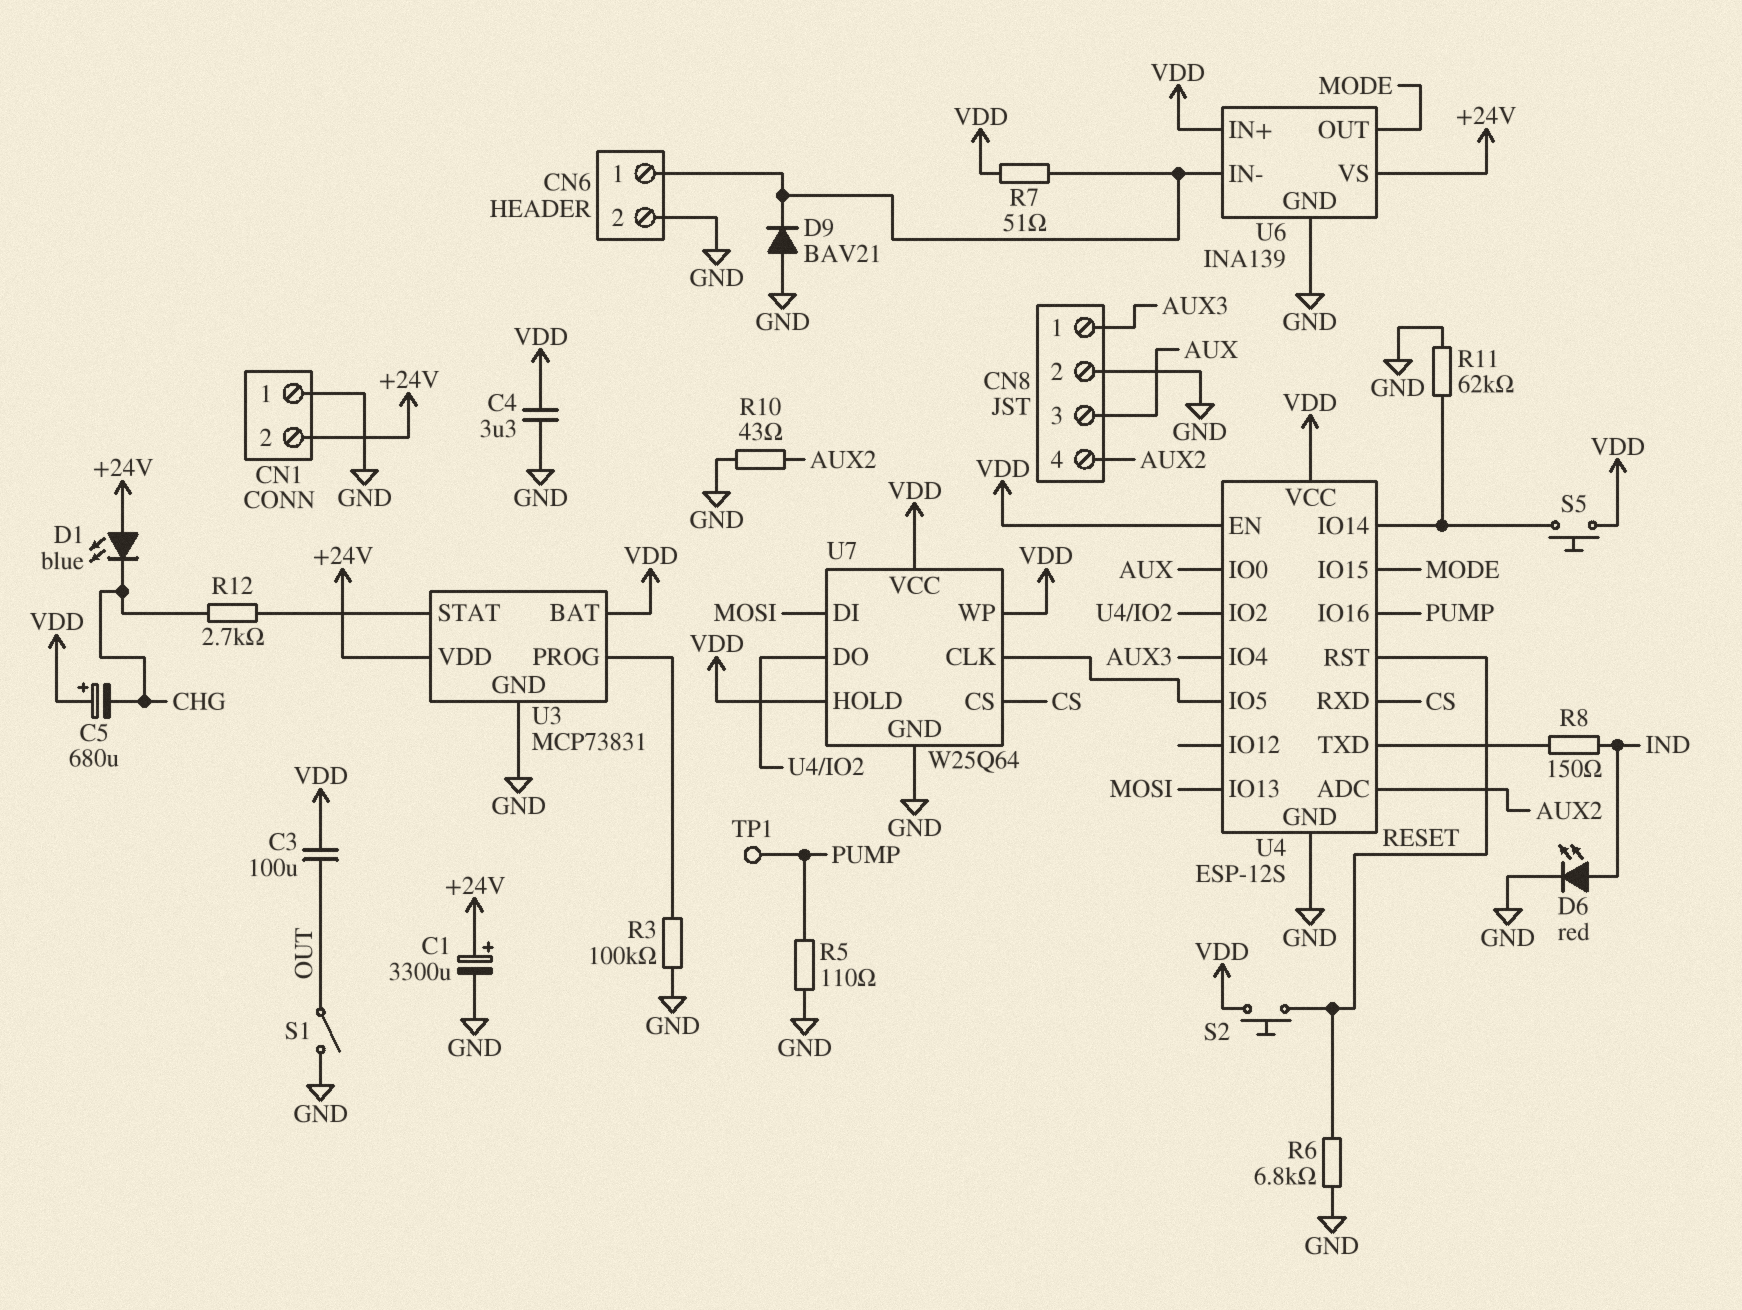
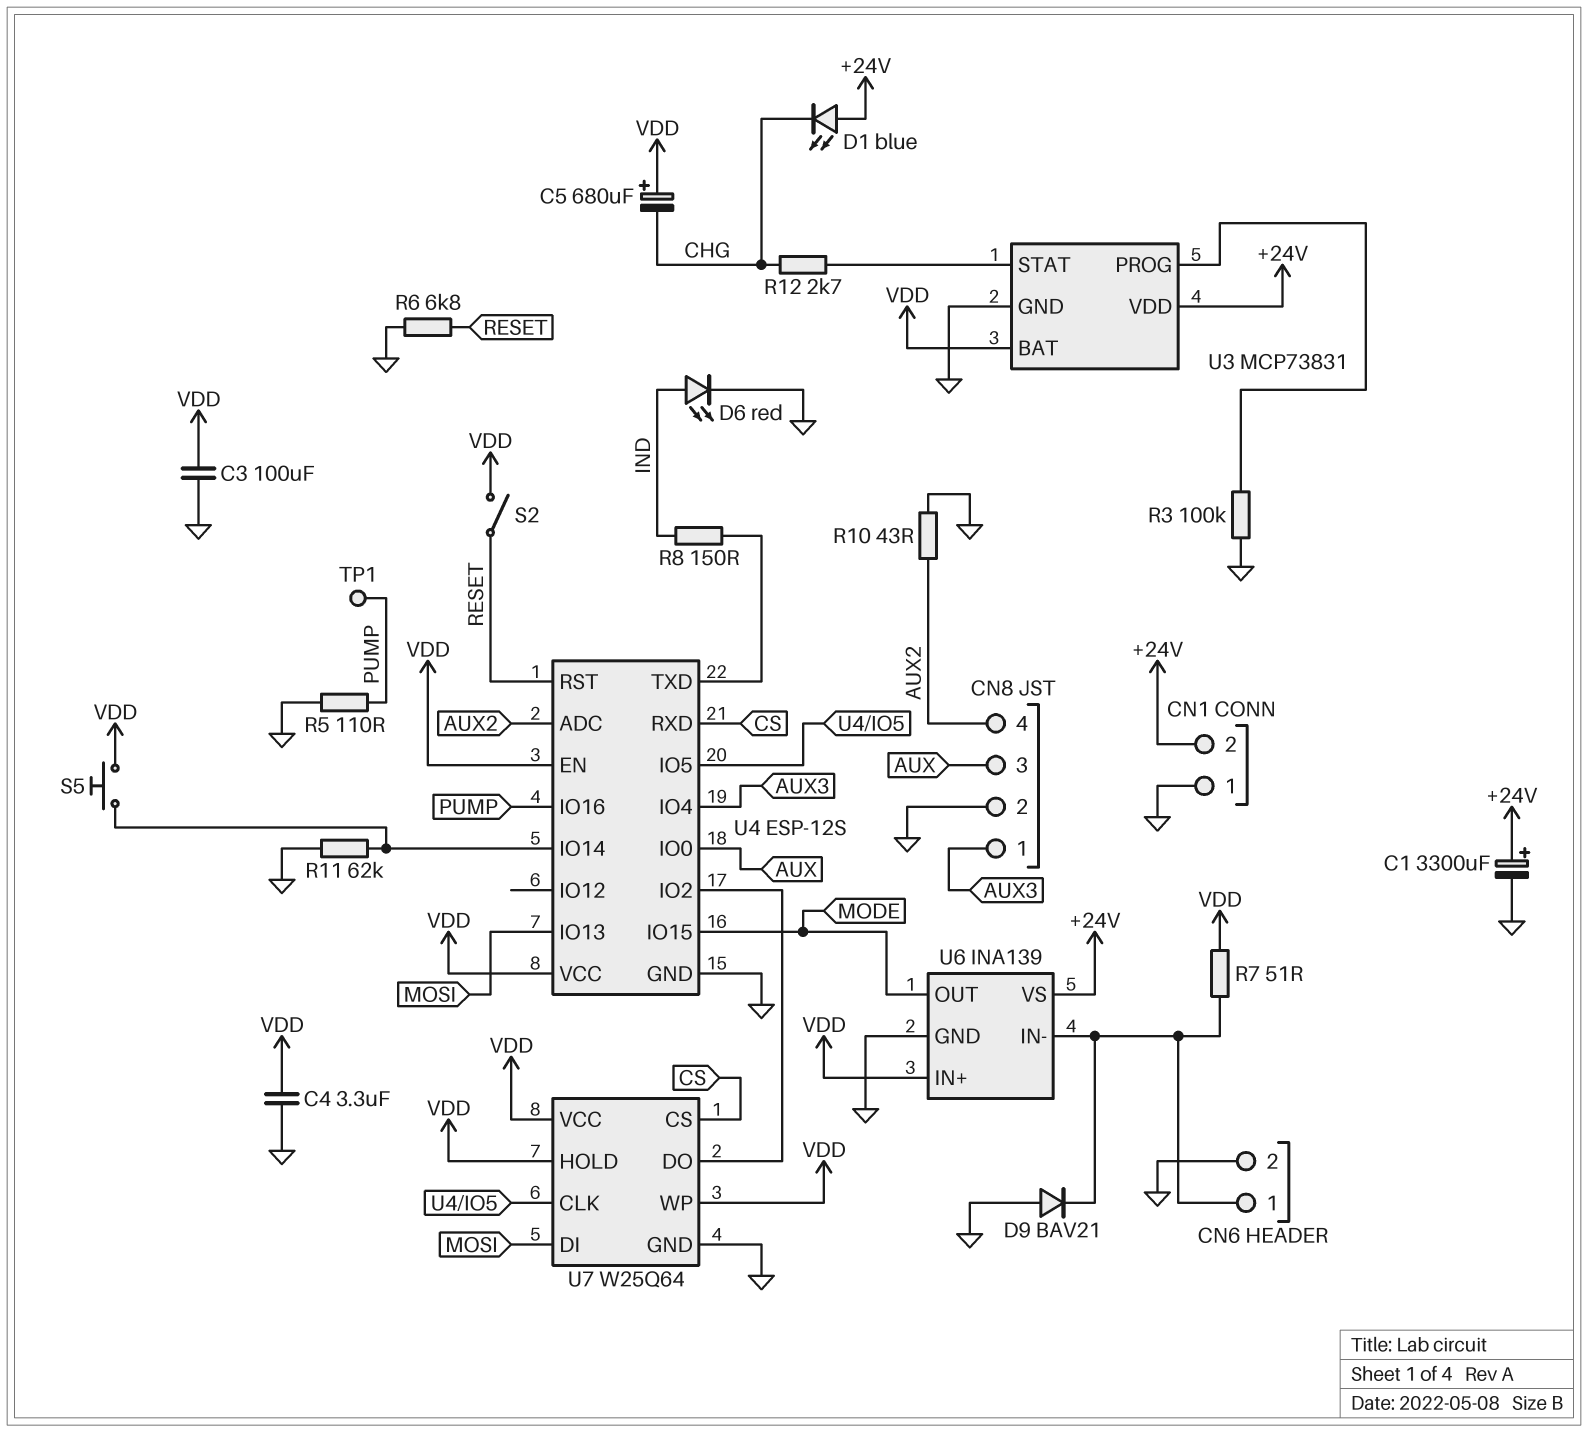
C3: 100uF (OUT, VDD) -> 100uF (GND, VDD)
S1: switch (GND, OUT) -> none
S2: button (RESET, VDD) -> switch (RESET, VDD)

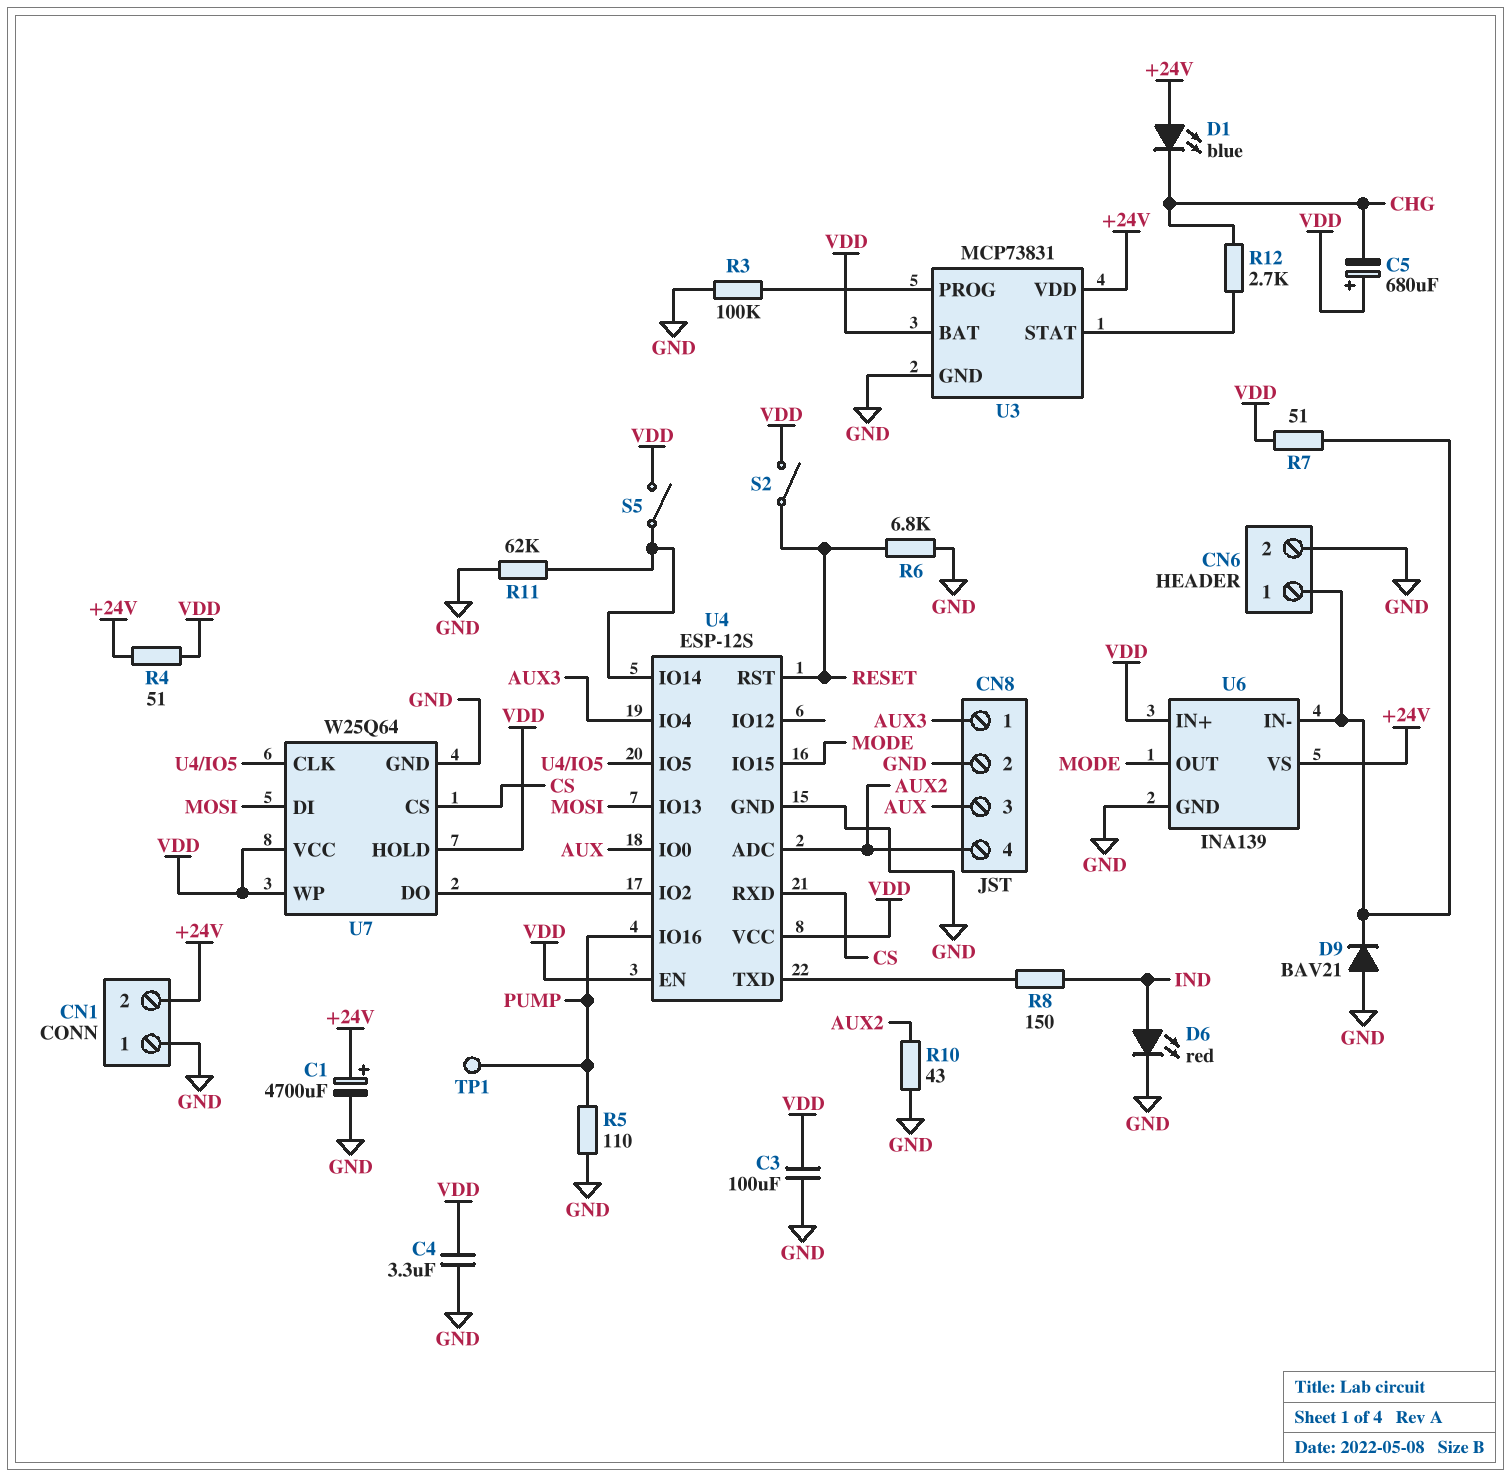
C1: 3300uF (plus +24V, minus GND) -> 4700uF (plus +24V, minus GND)
R4: none -> 51 (+24V, VDD)
S5: button (U4/IO14, VDD) -> switch (U4/IO14, VDD)

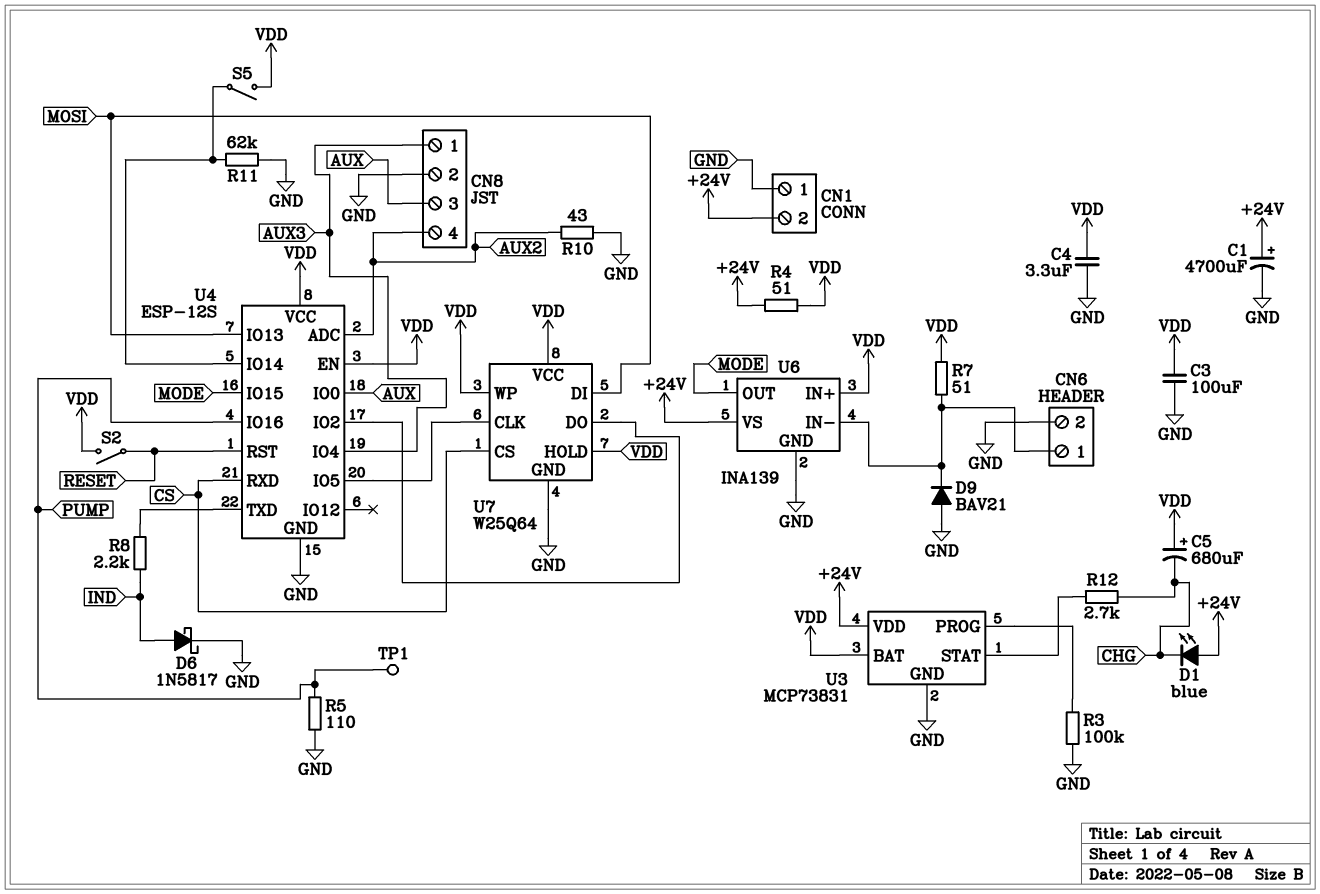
D6: LED red (A IND, K GND) -> schottky 1N5817 (A IND, K GND)
R6: 6.8k (GND, RESET) -> none
R8: 150 (IND, U4/TXD) -> 2.2k (IND, U4/TXD)

